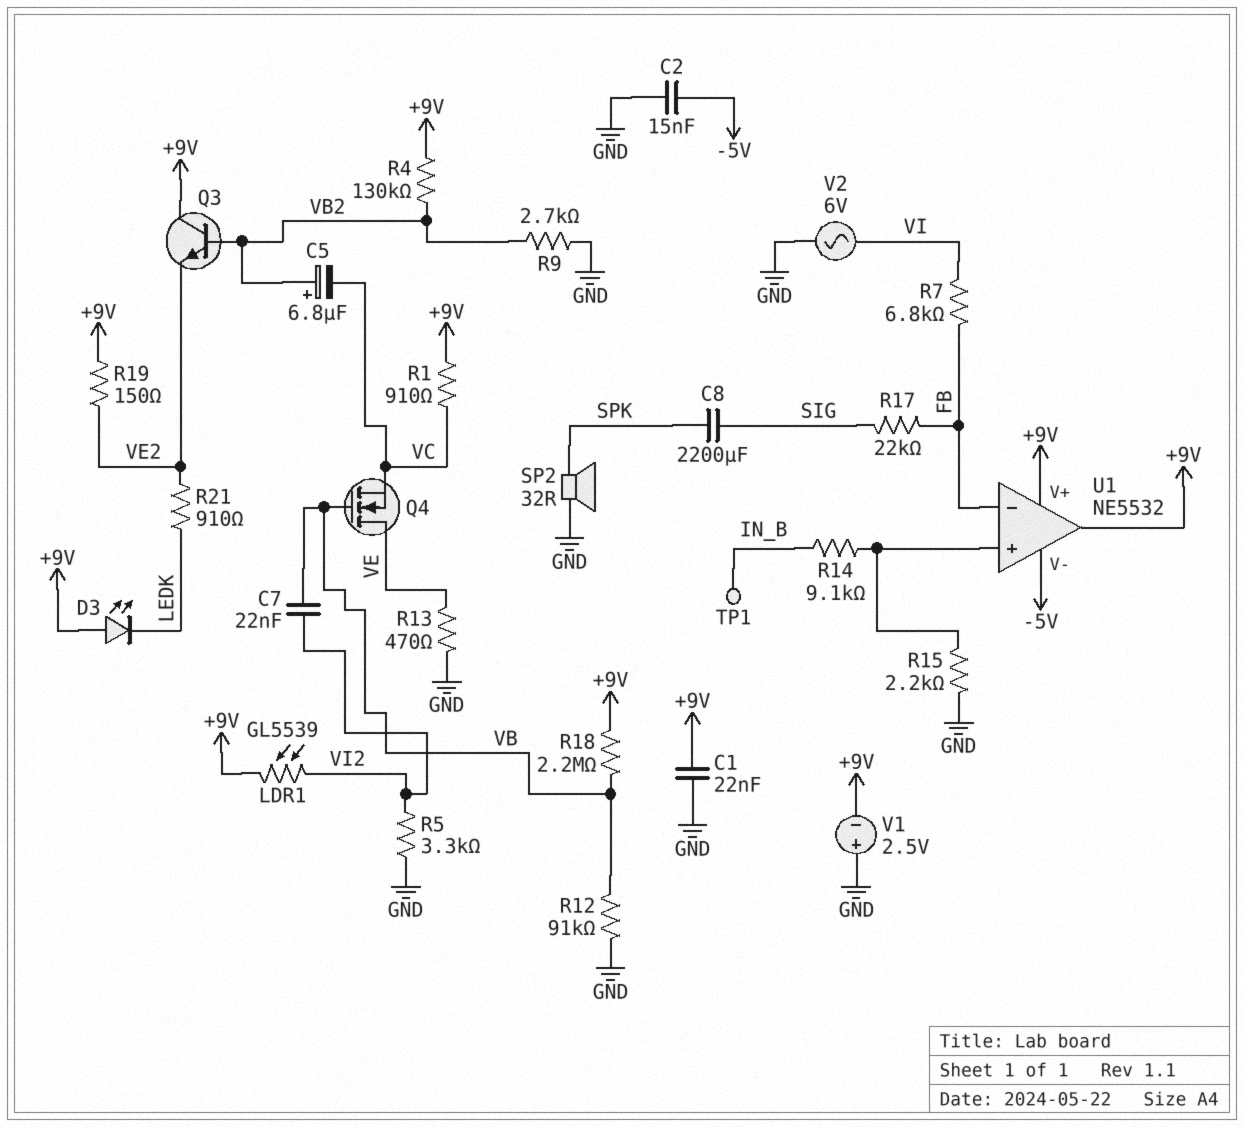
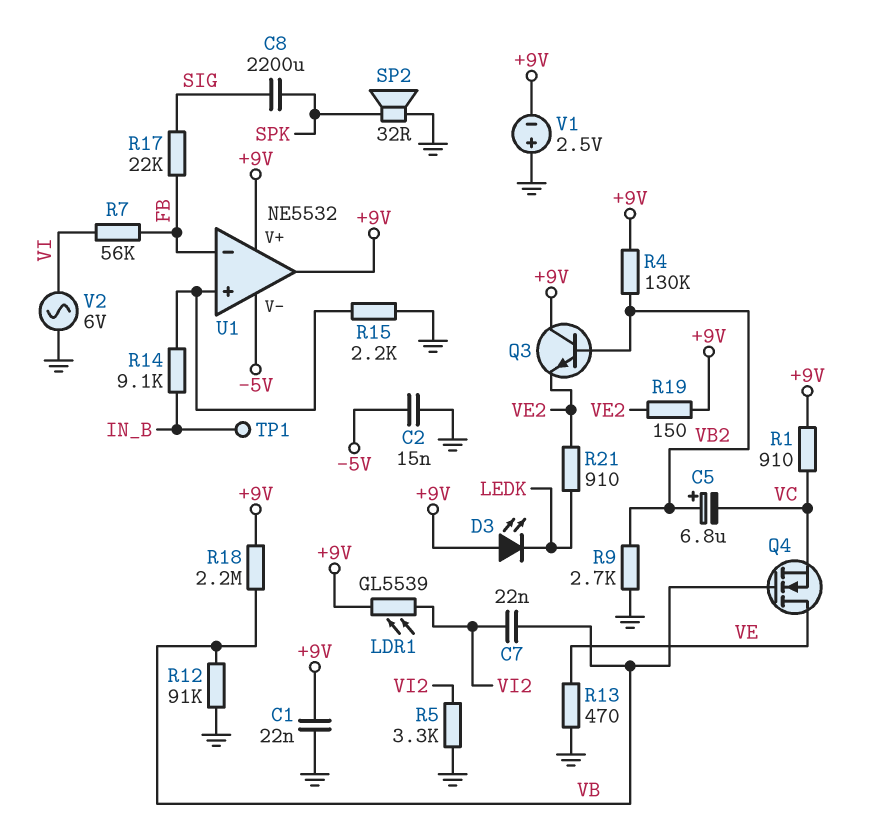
R7: 6.8k (FB, VI) -> 56k (FB, VI)

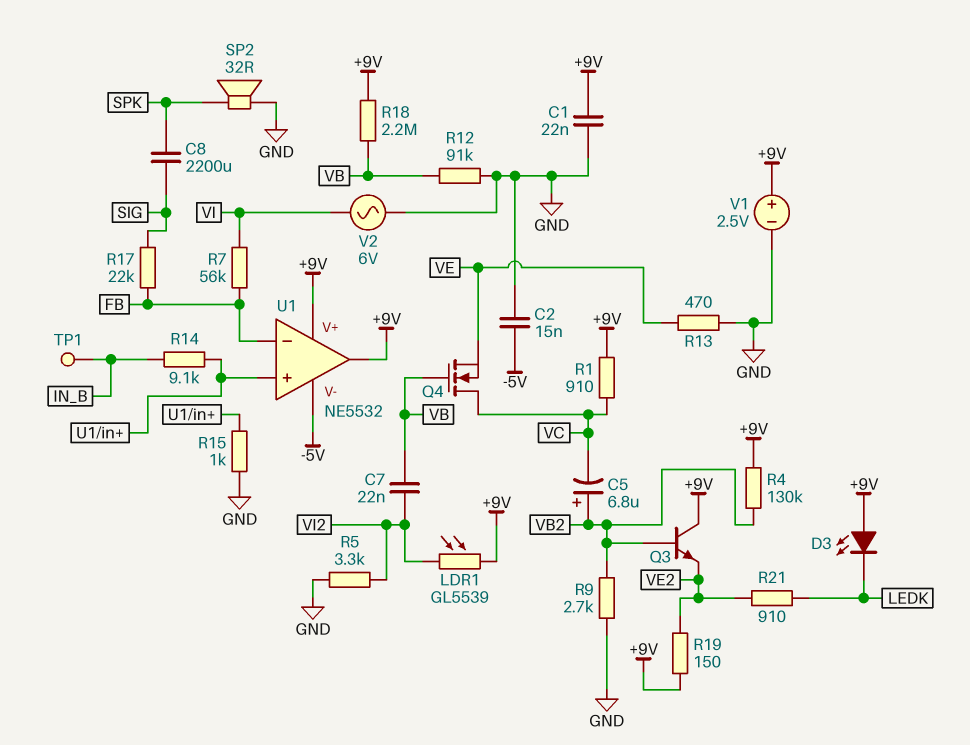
Q4: NMOS (G VB, D VE, S VC) -> NMOS (G VB, D VC, S VE)
R15: 2.2k (GND, U1/in+) -> 1k (GND, U1/in+)
V1: 2.5V (plus GND, minus +9V) -> 2.5V (plus +9V, minus GND)

